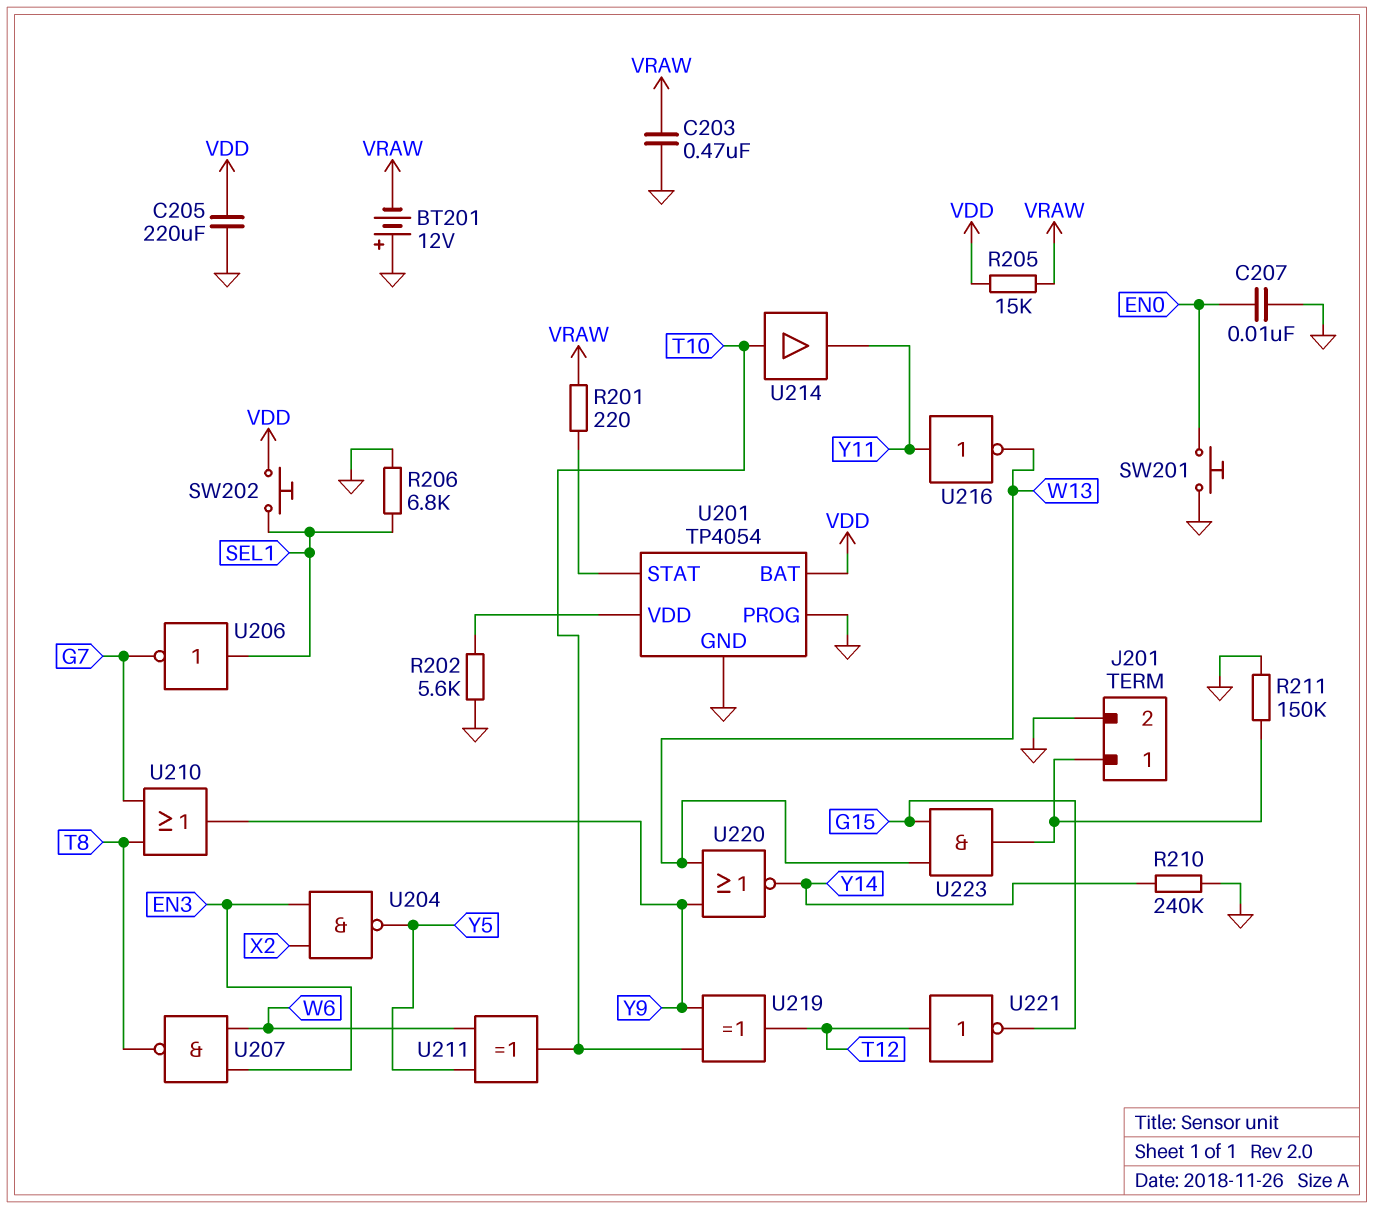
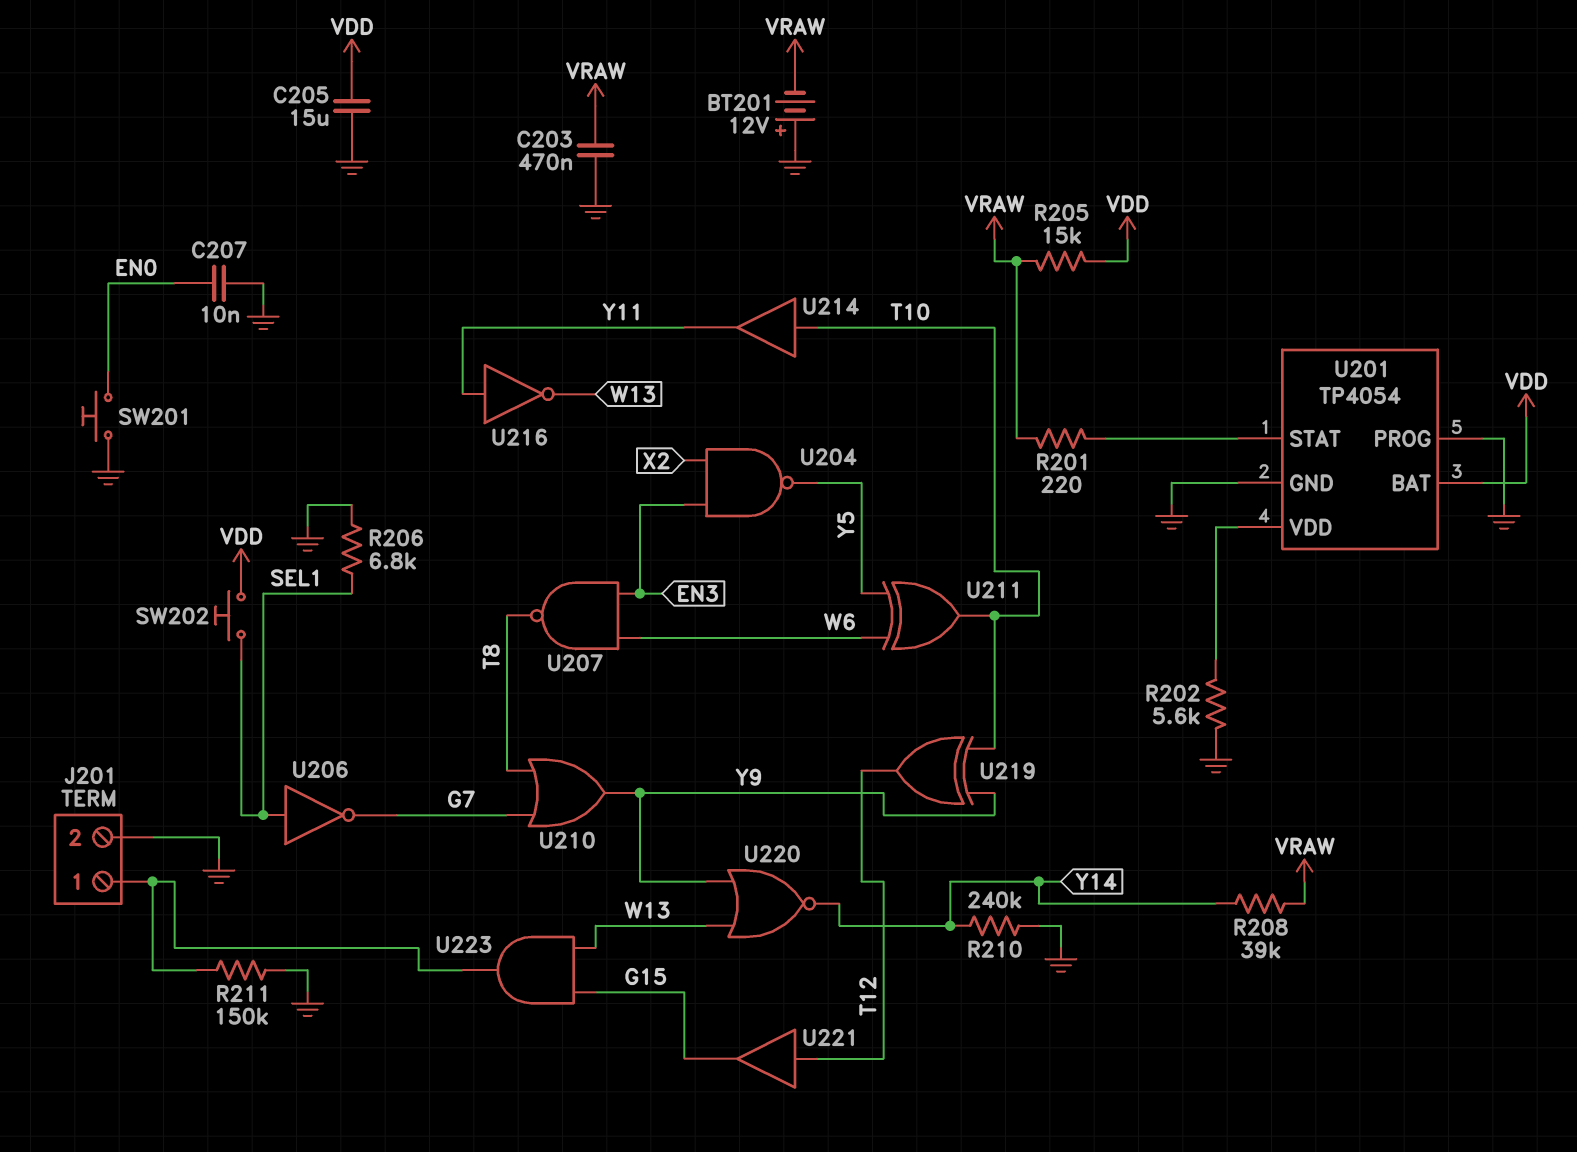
C205: 220uF (GND, VDD) -> 15uF (GND, VDD)
R208: none -> 39k (VRAW, Y14)
U221: NOT (in T12, out G15) -> buffer (in T12, out G15)

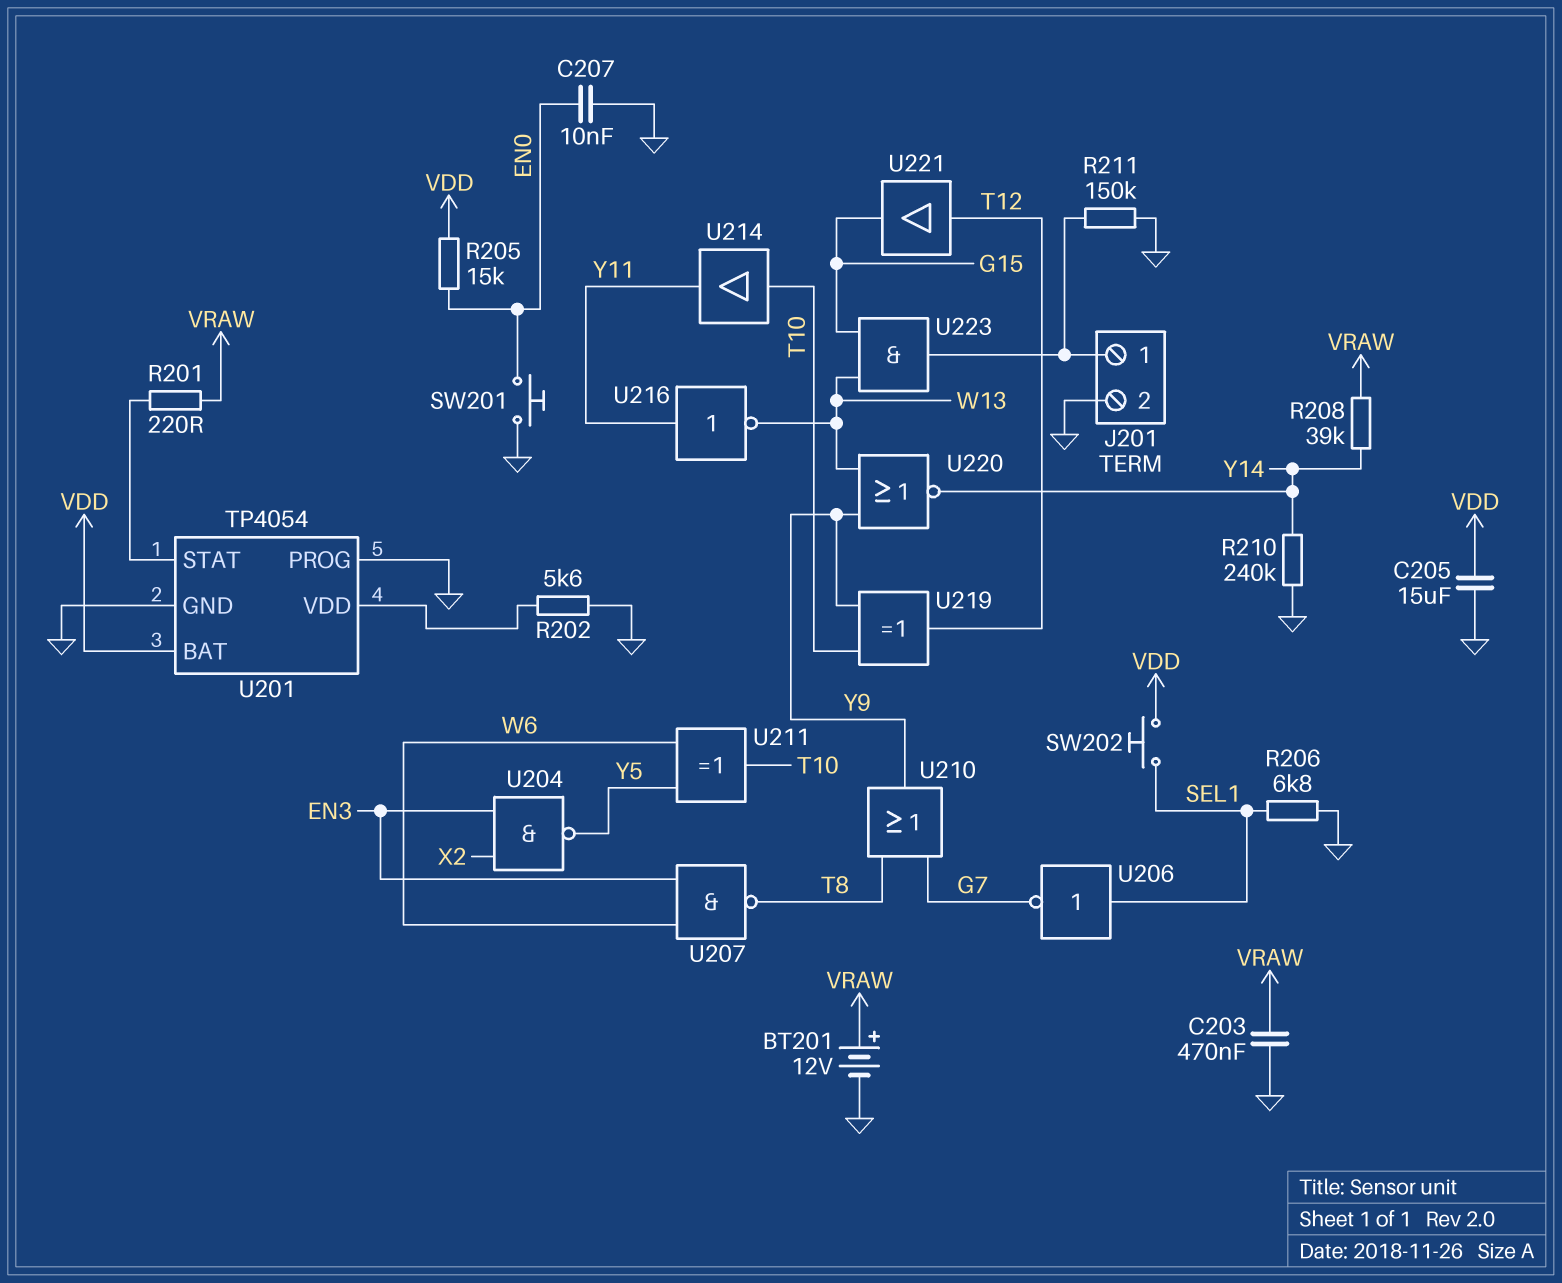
BT201: 12V (plus GND, minus VRAW) -> 12V (plus VRAW, minus GND)
R205: 15k (VDD, VRAW) -> 15k (EN0, VDD)

